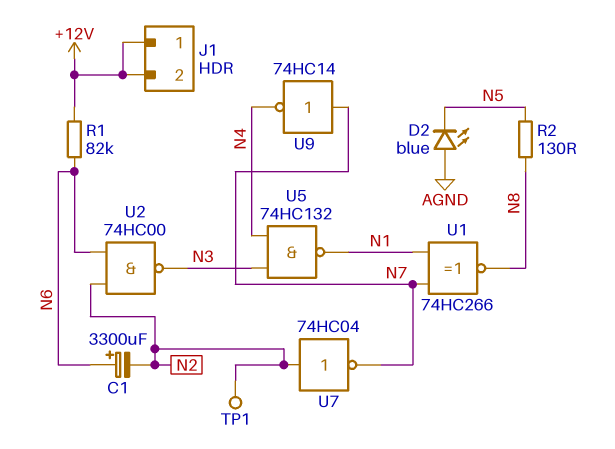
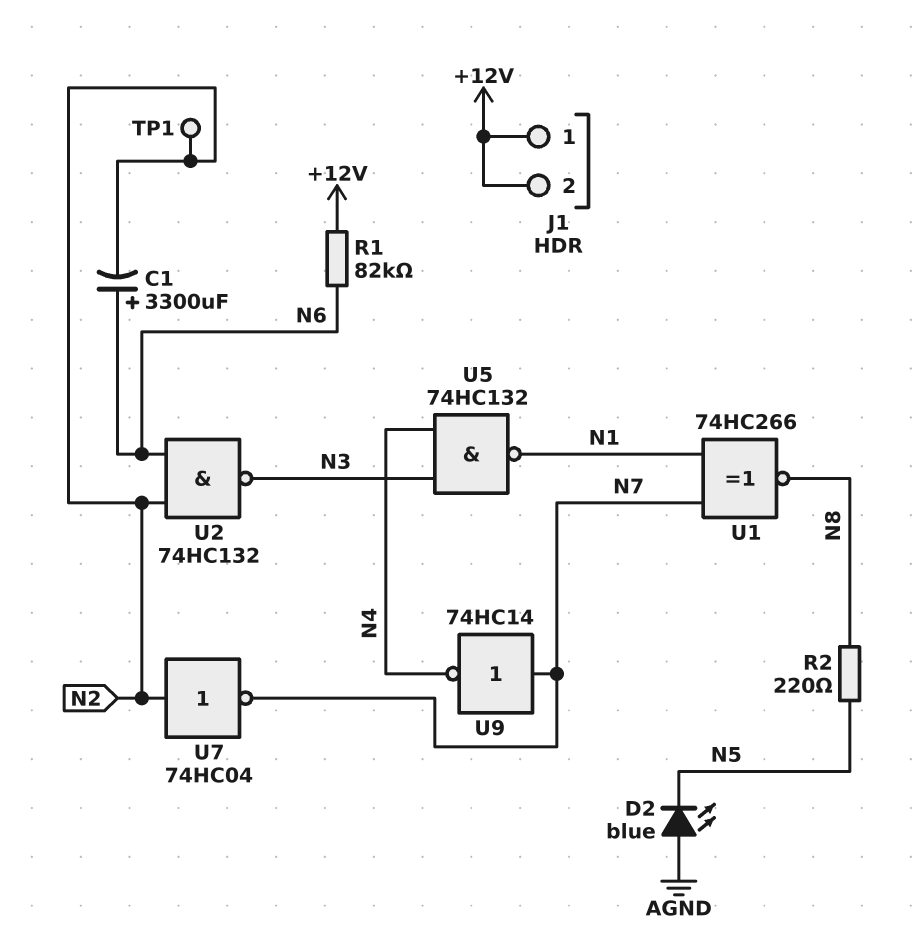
R2: 130 (N5, N8) -> 220 (N5, N8)
U2: NAND 74HC00 (in N2, in N6, out N3) -> NAND 74HC132 (in N2, in N6, out N3)

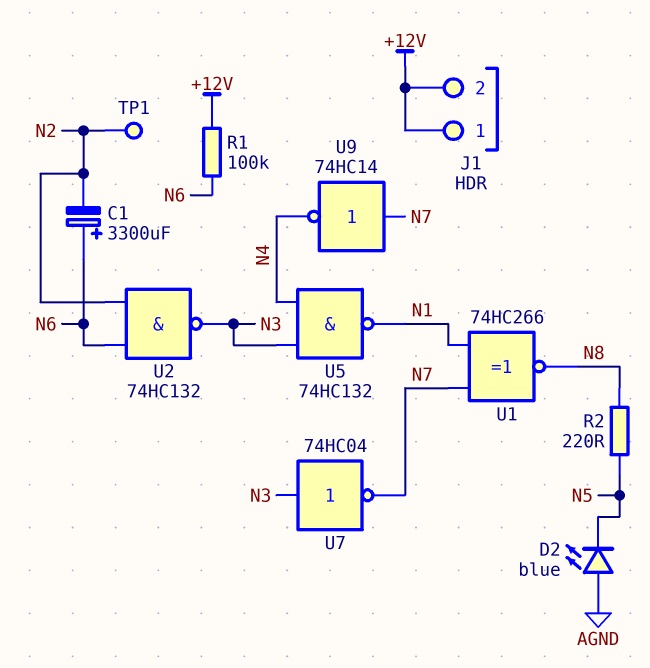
R1: 82k (+12V, N6) -> 100k (+12V, N6)
U7: NOT 74HC04 (in N2, out N7) -> NOT 74HC04 (in N3, out N7)

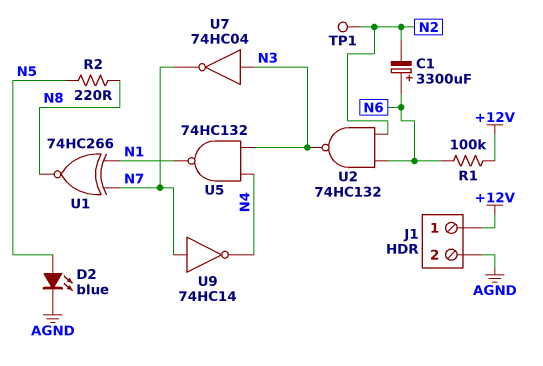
D2: LED blue (A AGND, K N5) -> LED blue (A N5, K AGND)
J1 pin 2: +12V -> AGND

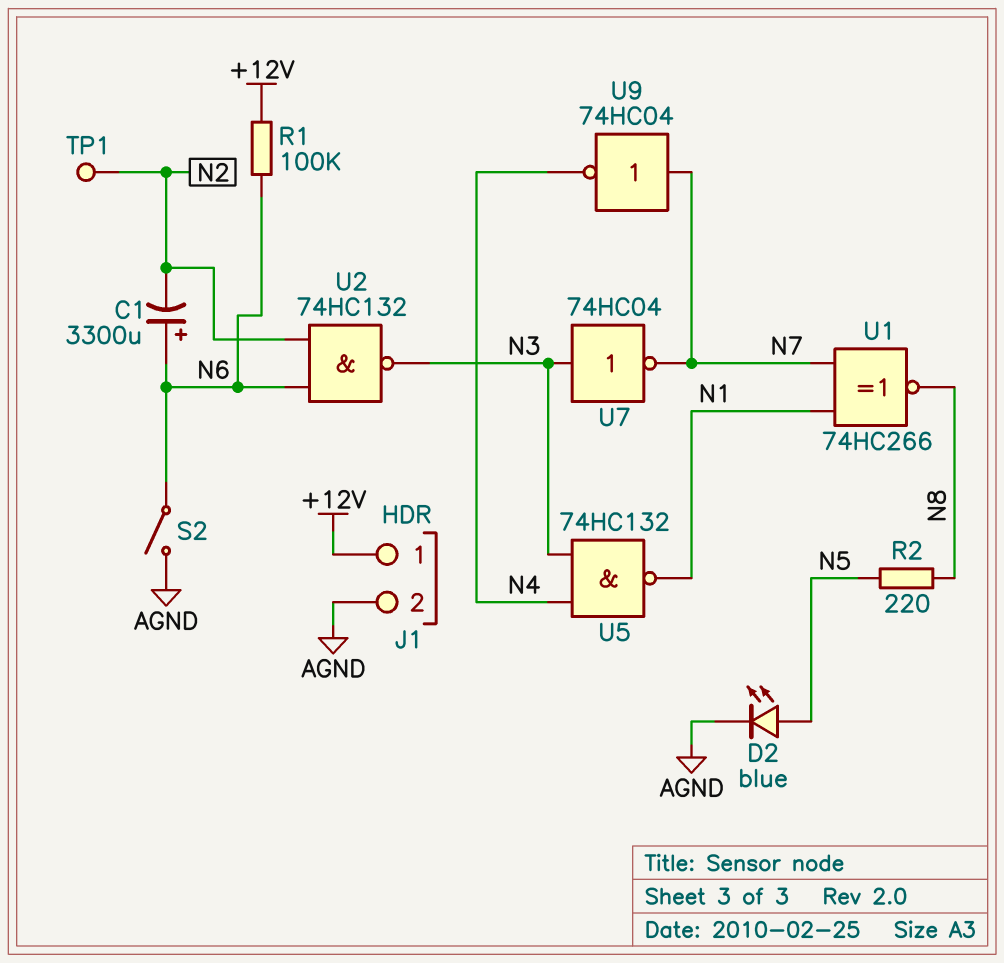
S2: none -> switch (AGND, N6)
U9: NOT 74HC14 (in N7, out N4) -> NOT 74HC04 (in N7, out N4)

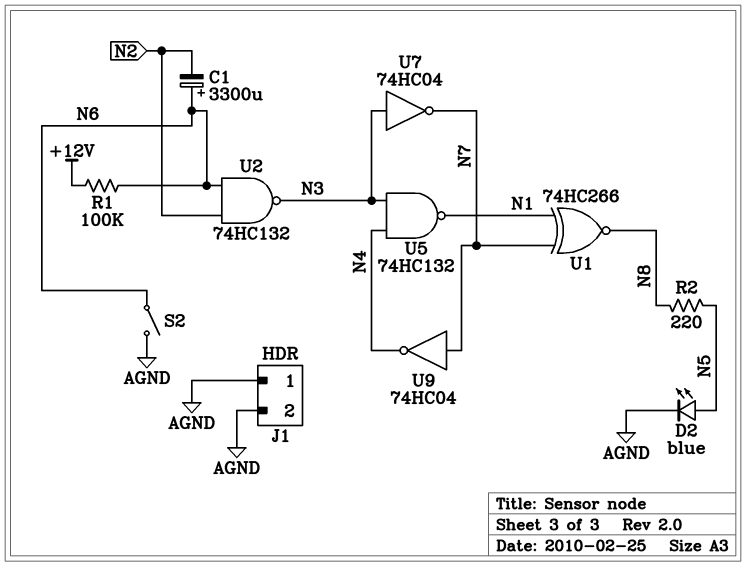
J1 pin 1: +12V -> AGND
TP1: test point (N2) -> none

